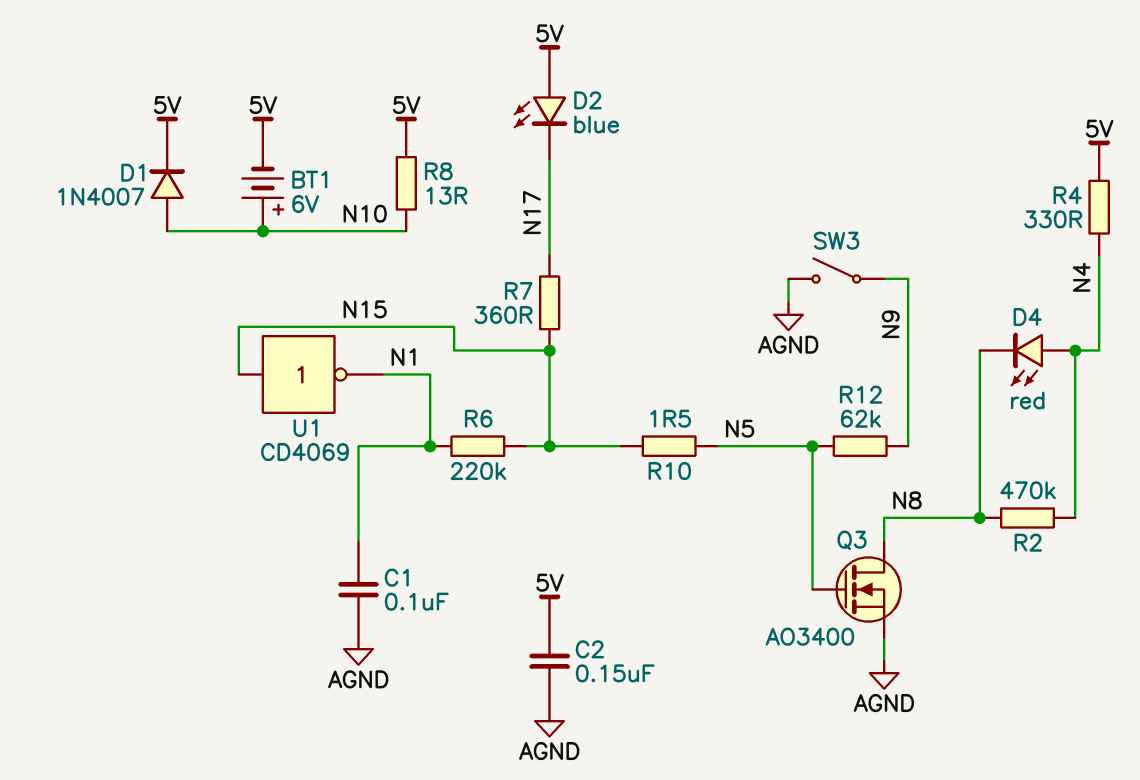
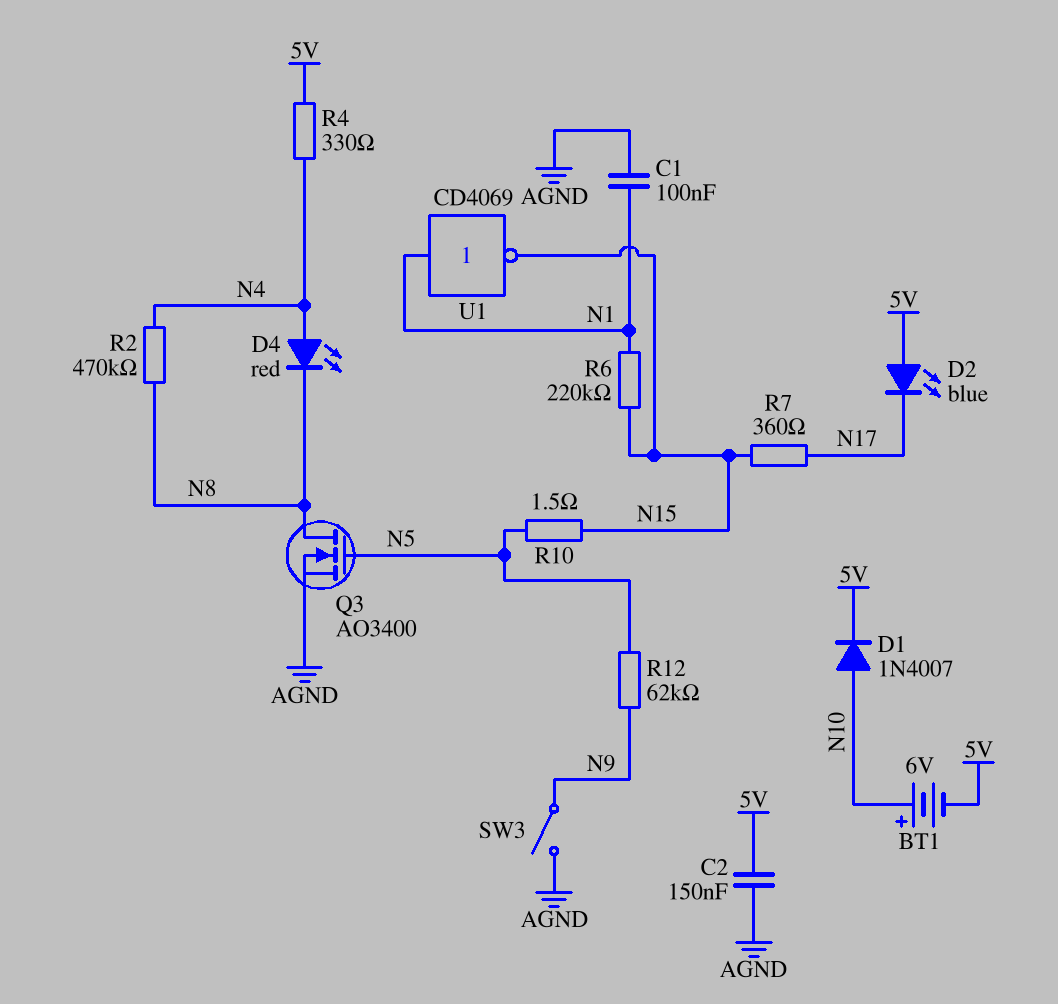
R8: 13 (5V, N10) -> none
U1: NOT CD4069 (in N15, out N1) -> NOT CD4069 (in N1, out N15)

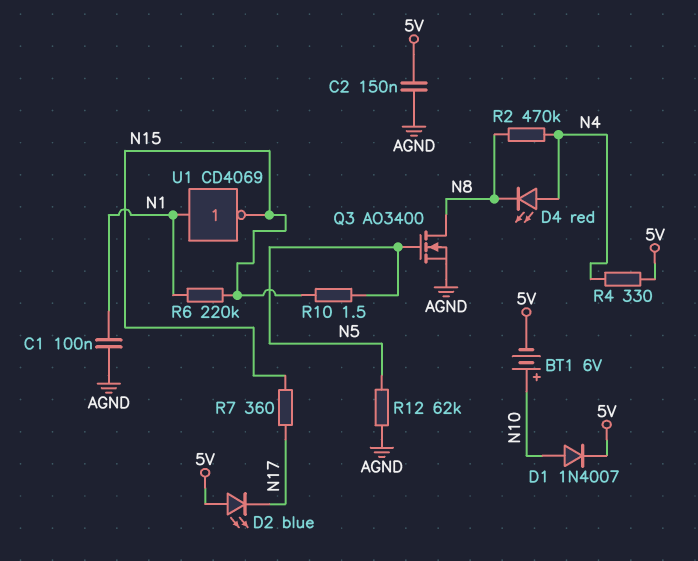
R12: 62k (N5, N9) -> 62k (AGND, N5)
SW3: switch (AGND, N9) -> none

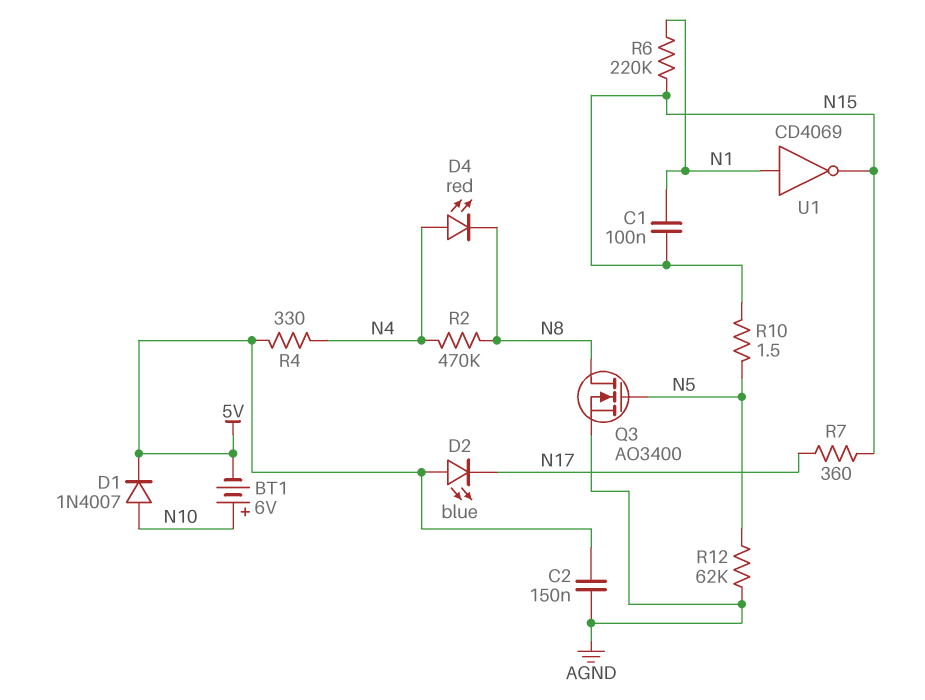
C1: 100nF (AGND, N1) -> 100nF (N1, N15)

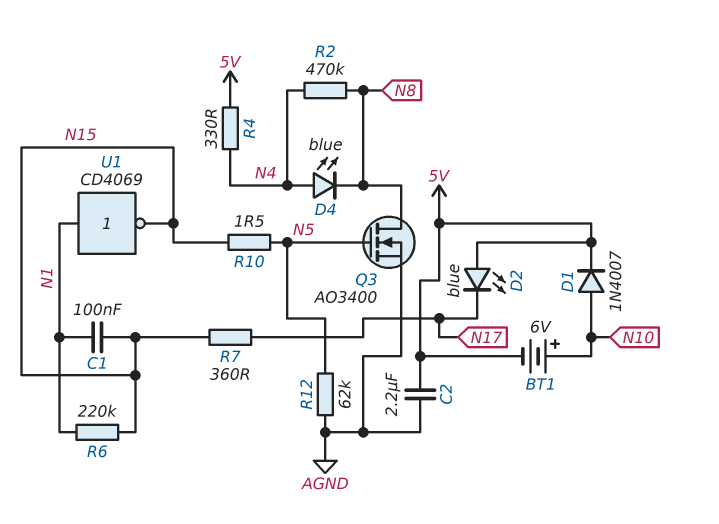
C2: 150nF (5V, AGND) -> 2.2uF (5V, AGND)
D4: LED red (A N4, K N8) -> LED blue (A N4, K N8)

